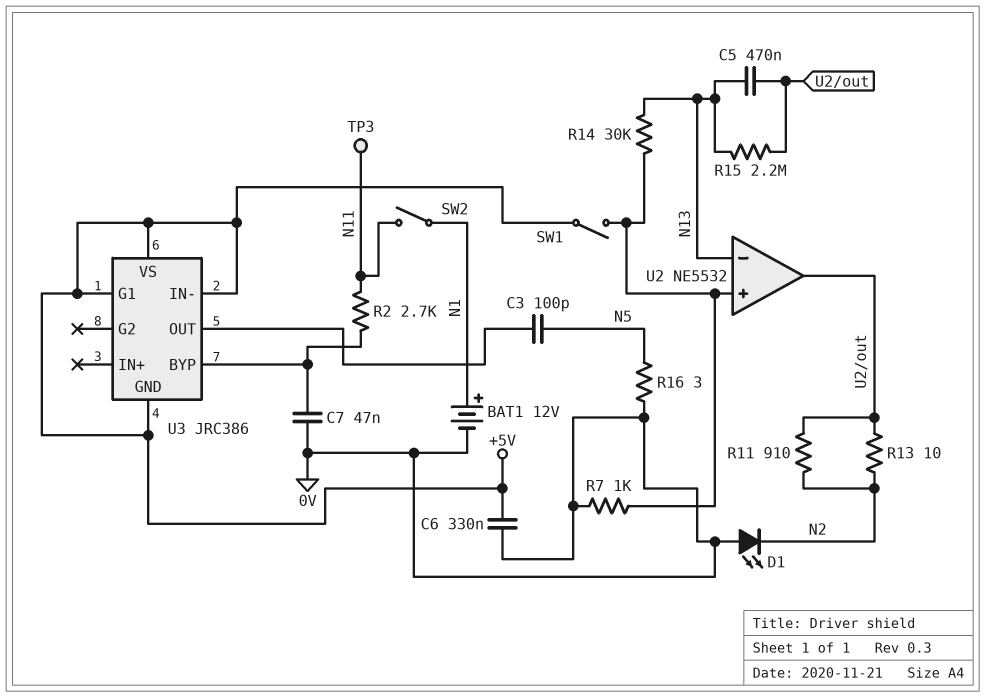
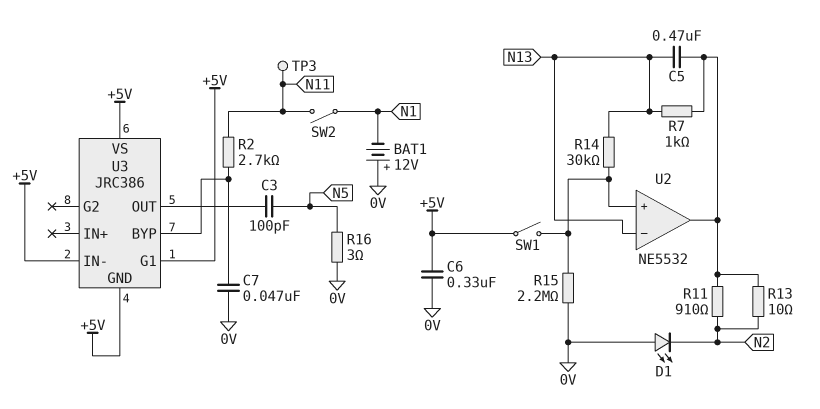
BAT1: 12V (plus N1, minus 0V) -> 12V (plus 0V, minus N1)
R7: 1k (0V, U2/in+) -> 1k (N13, U2/out)
R15: 2.2M (N13, U2/out) -> 2.2M (0V, U2/in+)

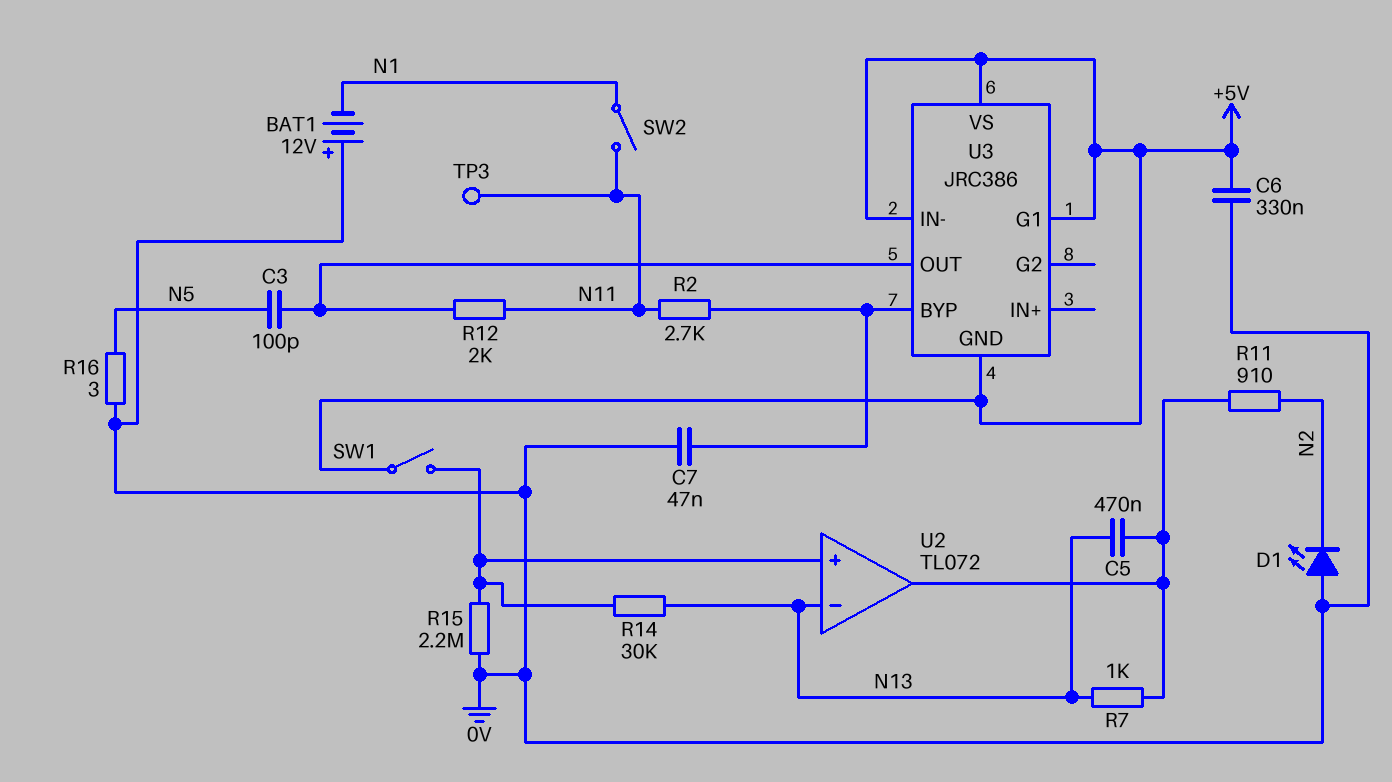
R12: none -> 2k (N11, U3/OUT)
R13: 10 (N2, U2/out) -> none
U2: NE5532 -> TL072

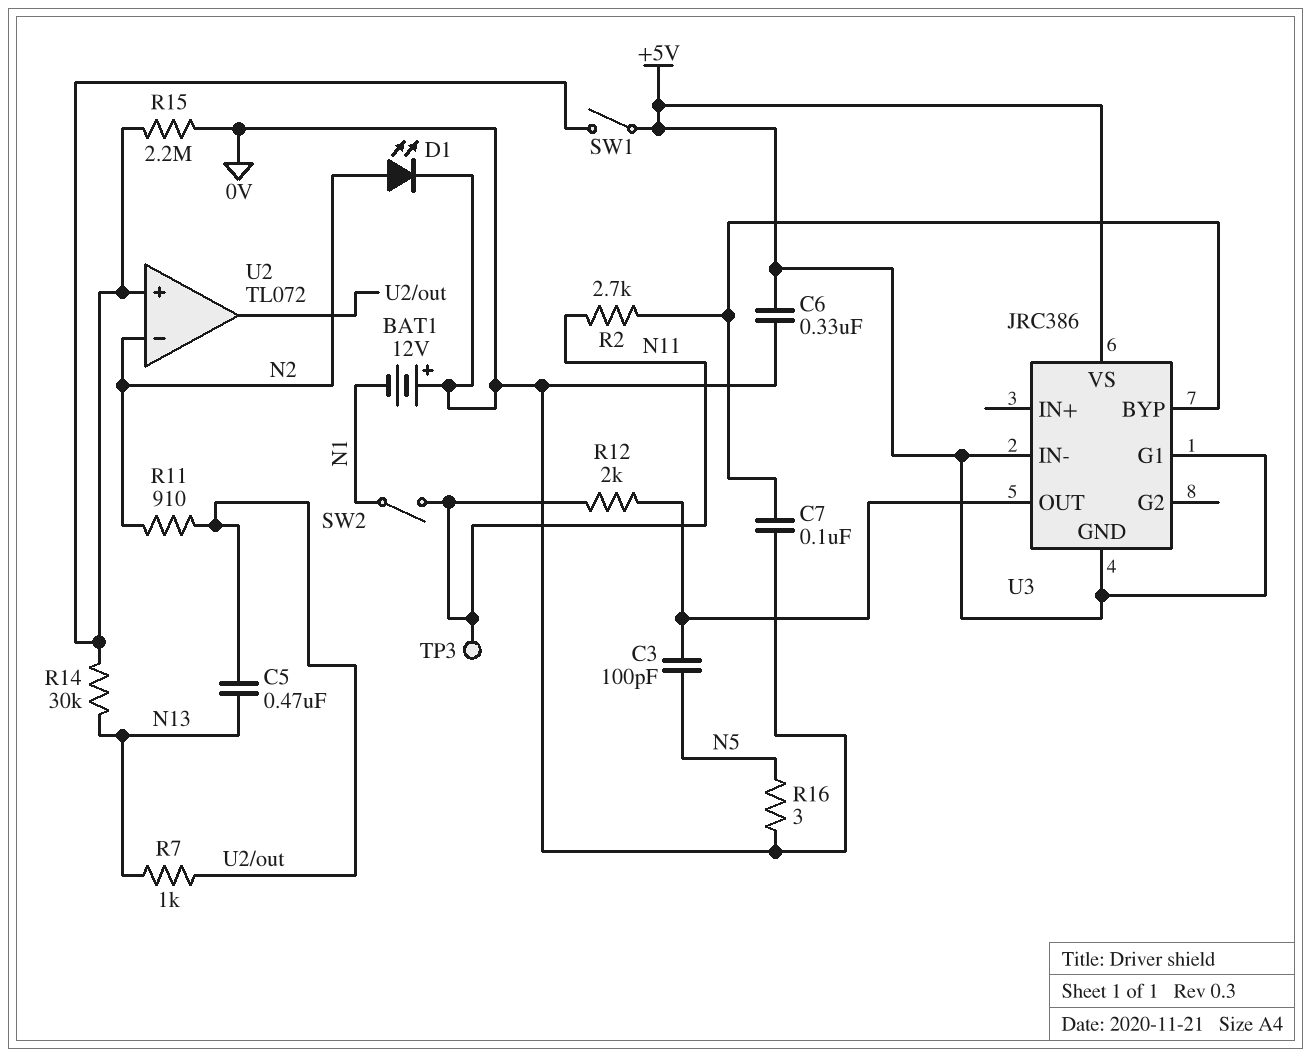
C7: 47nF (0V, U3/BYP) -> 100nF (0V, U3/BYP)
D1: LED (A 0V, K N2) -> LED (A N2, K 0V)
U2 pin in-: N13 -> N2

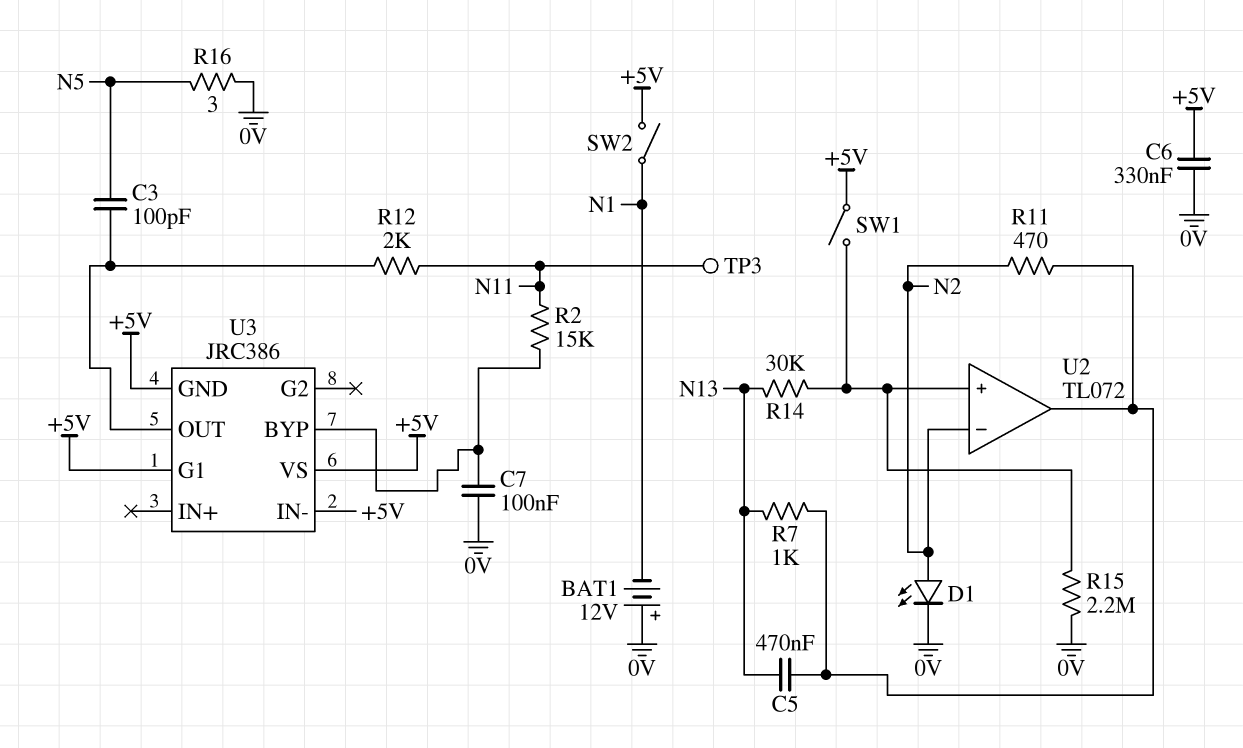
R2: 2.7k (N11, U3/BYP) -> 15k (N11, U3/BYP)
R11: 910 (N2, U2/out) -> 470 (N2, U2/out)
SW2: switch (N1, N11) -> switch (+5V, N1)

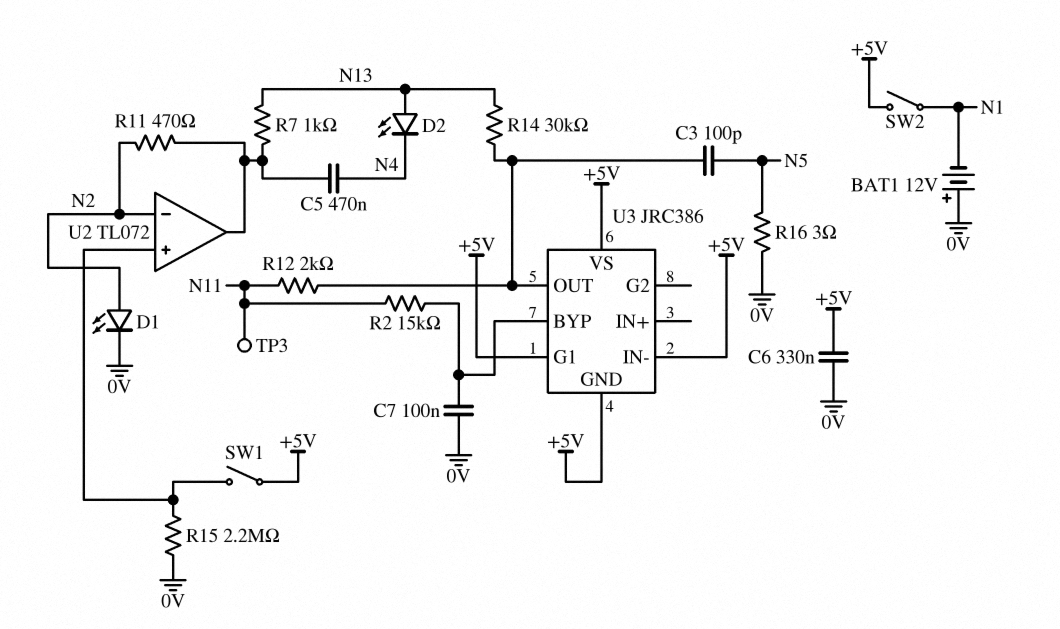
C5: 470nF (N13, U2/out) -> 470nF (N4, U2/out)
D2: none -> LED (A N13, K N4)
R14: 30k (N13, U2/in+) -> 30k (N13, U3/OUT)

